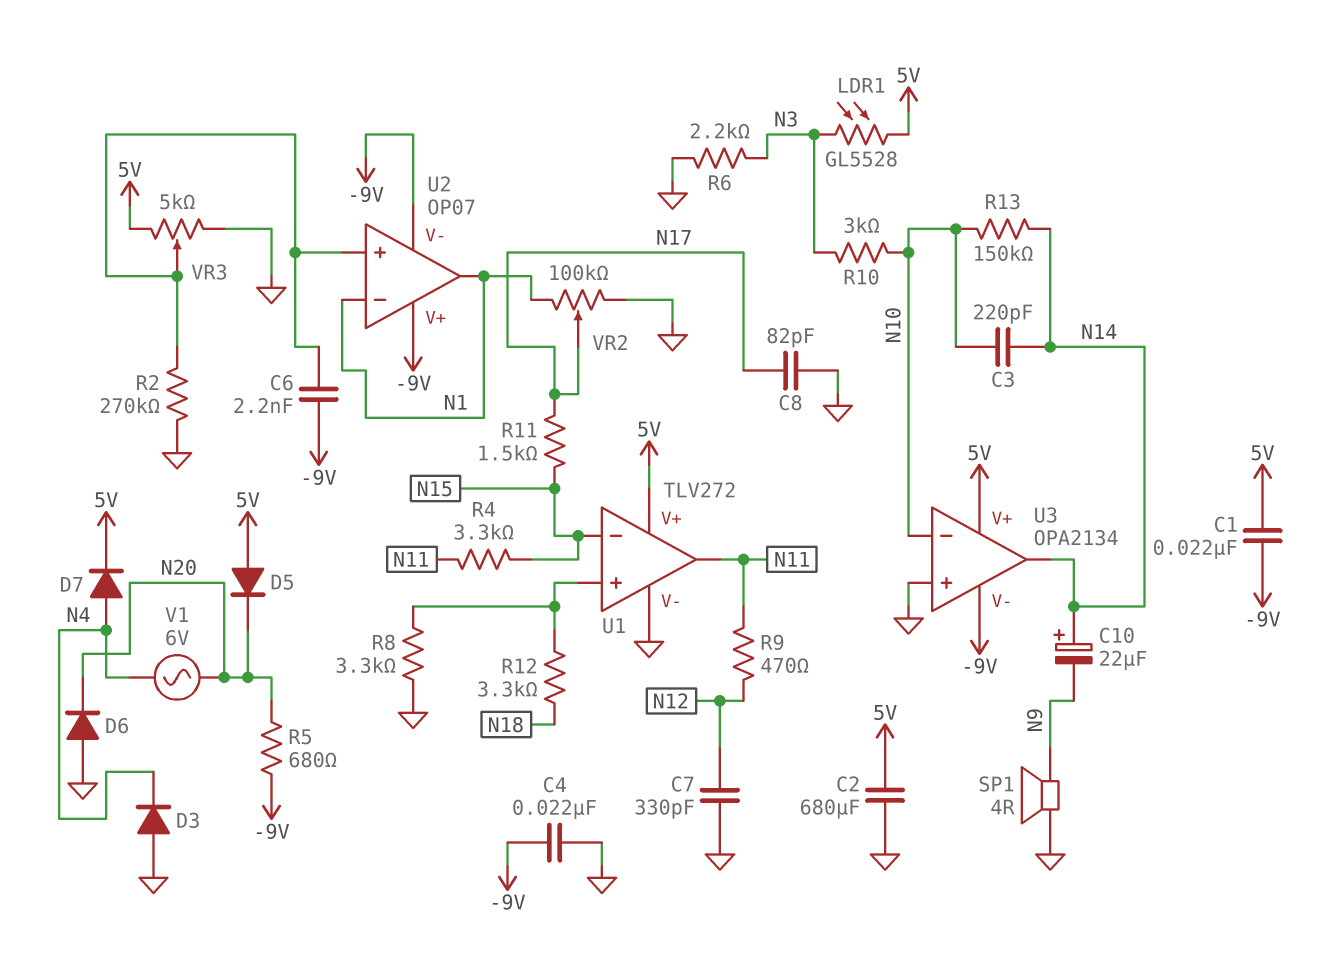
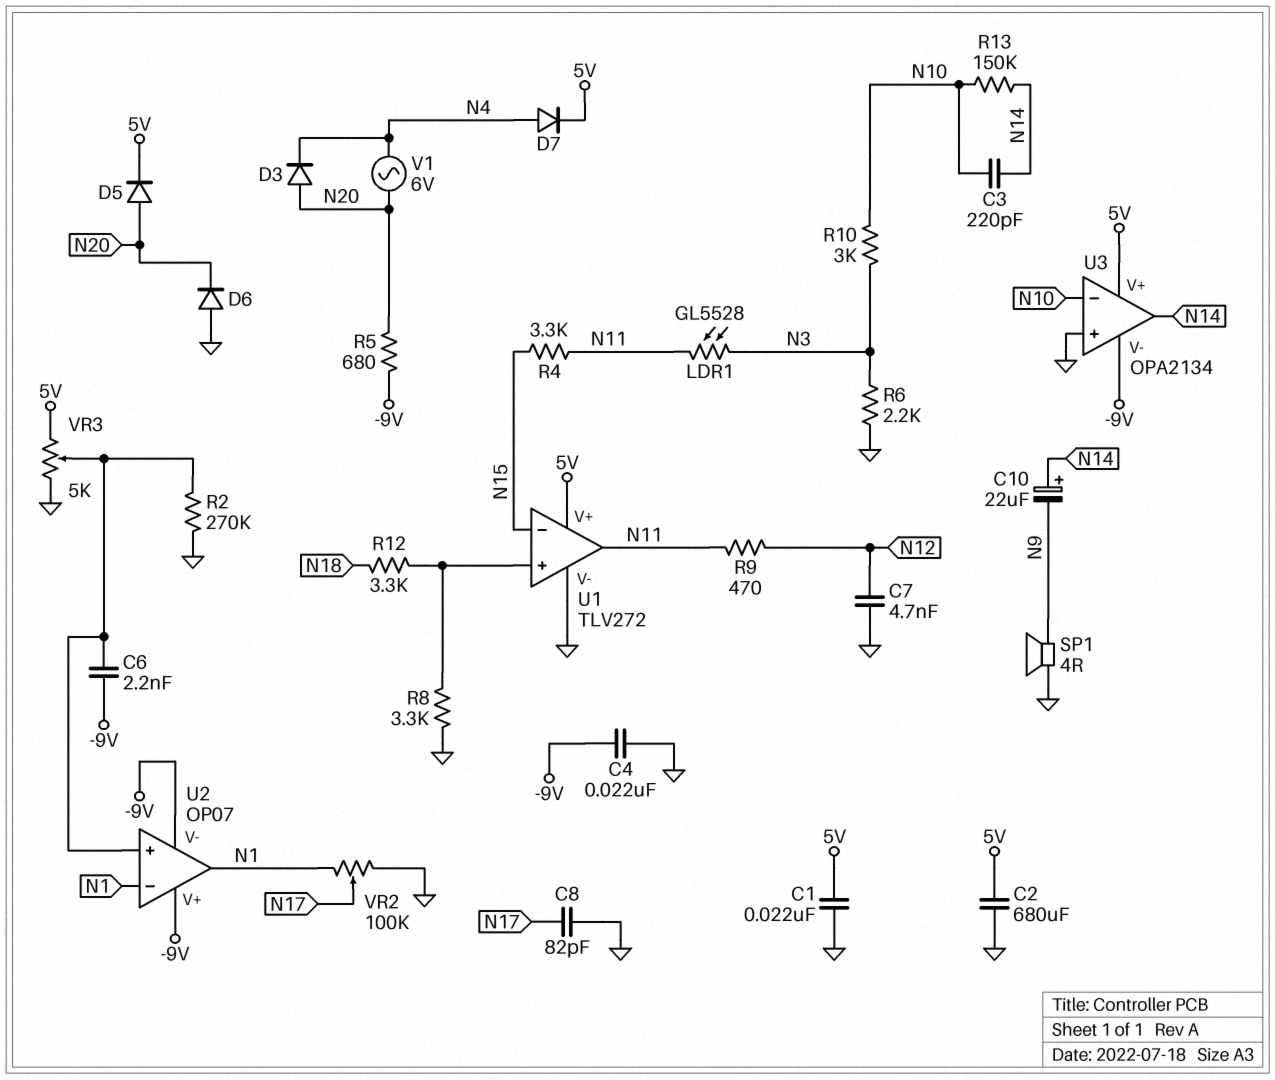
C1: 22nF (-9V, 5V) -> 22nF (5V, GND)
C7: 330pF (GND, N12) -> 4.7nF (GND, N12)
D3: diode (A GND, K N4) -> diode (A N20, K N4)
D5: diode (A 5V, K N20) -> diode (A N20, K 5V)
LDR1: GL5528 (5V, N3) -> GL5528 (N3, N11)
R11: 1.5k (N15, N17) -> none

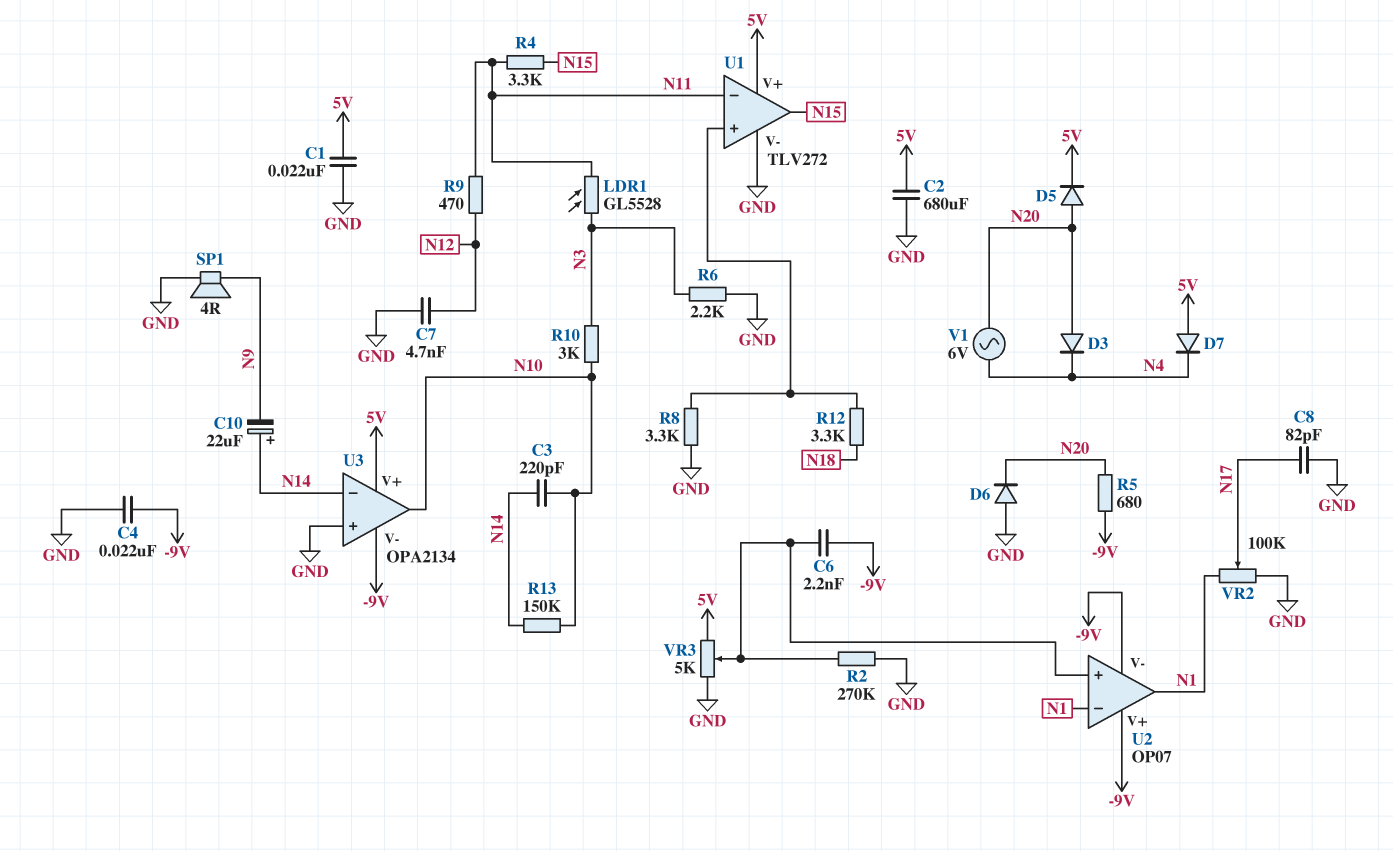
D7: diode (A N4, K 5V) -> diode (A 5V, K N4)
U1 pin in-: N15 -> N11
U1 pin out: N11 -> N15
U3 pin in-: N10 -> N14
U3 pin out: N14 -> N10

